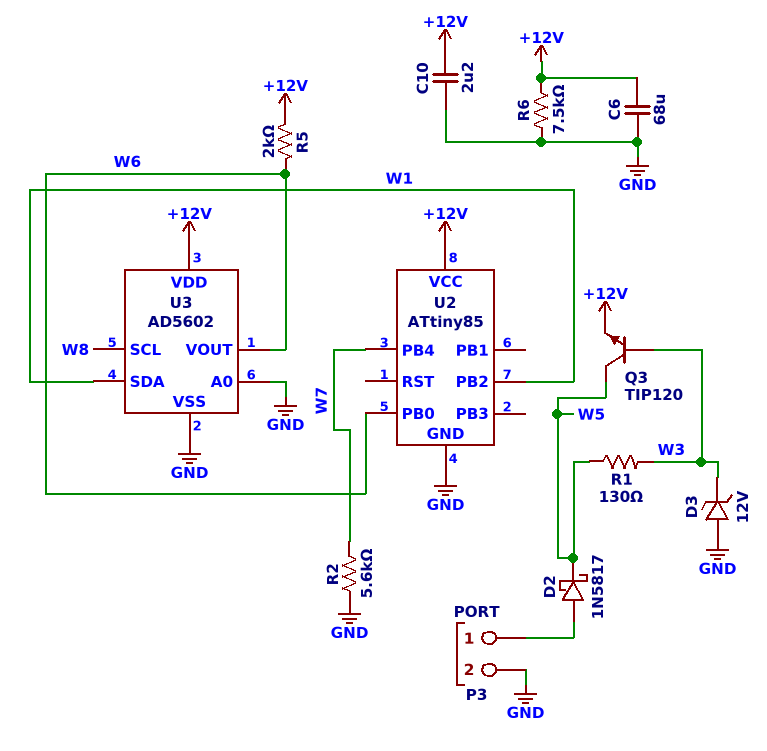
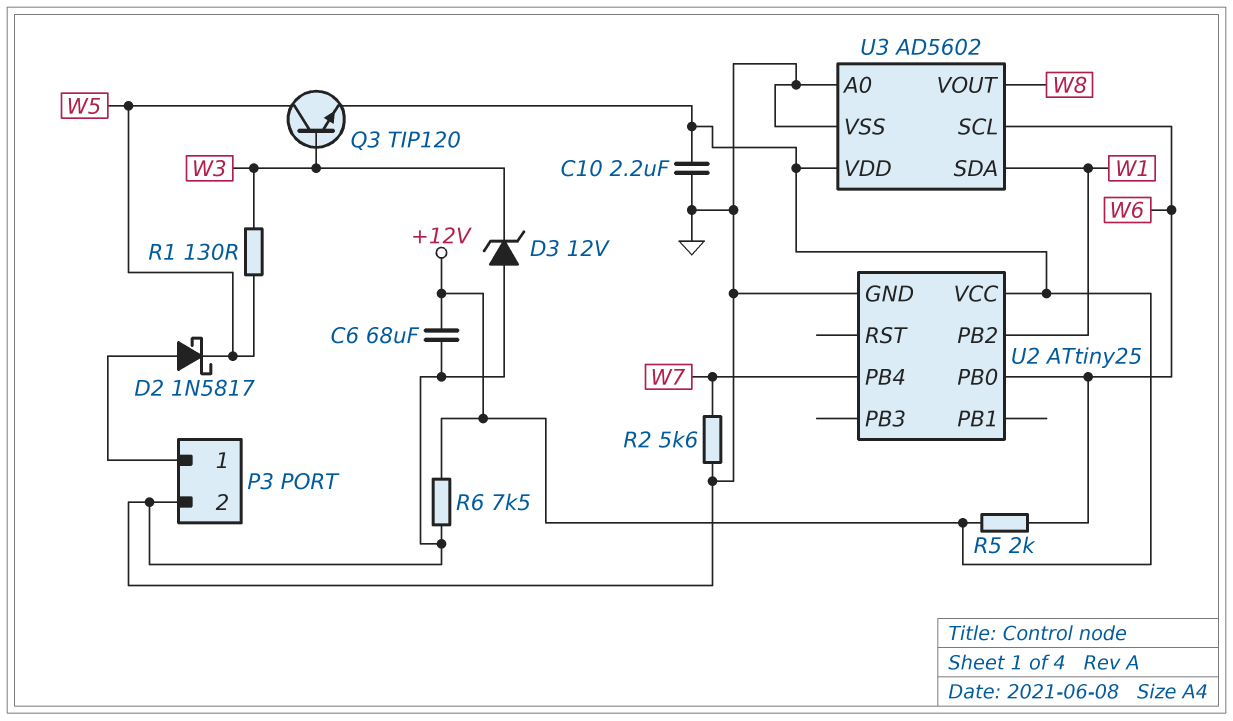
U2: ATtiny85 -> ATtiny25
U3 pin SCL: W8 -> W6
U3 pin VOUT: W6 -> W8

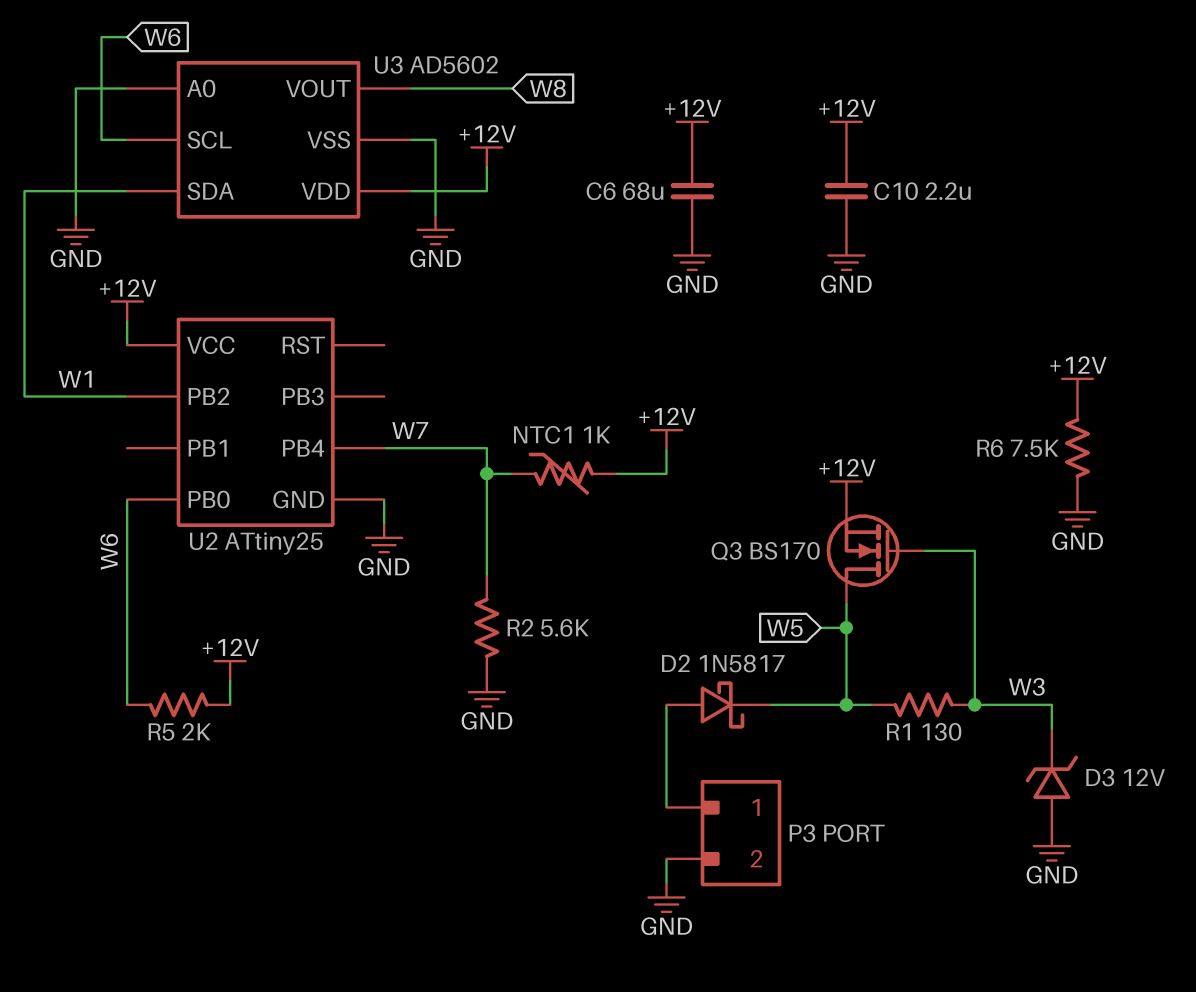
NTC1: none -> 1k (+12V, W7)
Q3: NPN TIP120 (B W3, C W5, E +12V) -> NMOS BS170 (G W3, D W5, S +12V)

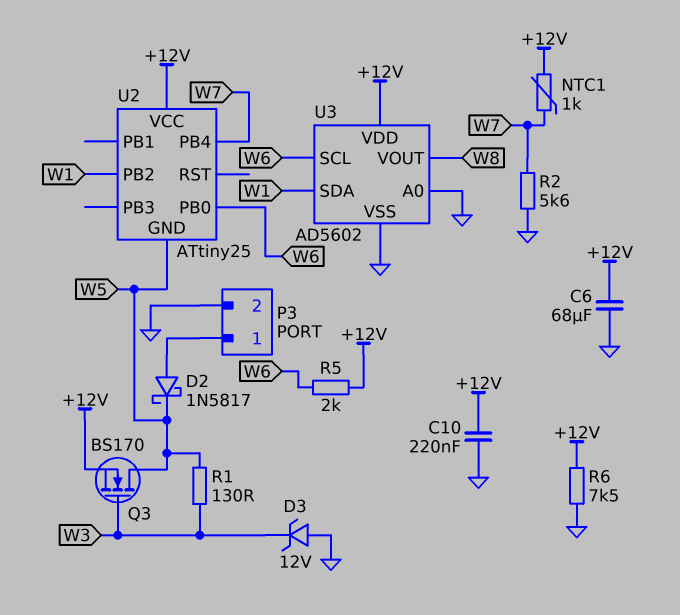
C10: 2.2uF (+12V, GND) -> 220nF (+12V, GND)
U2 pin GND: GND -> W5

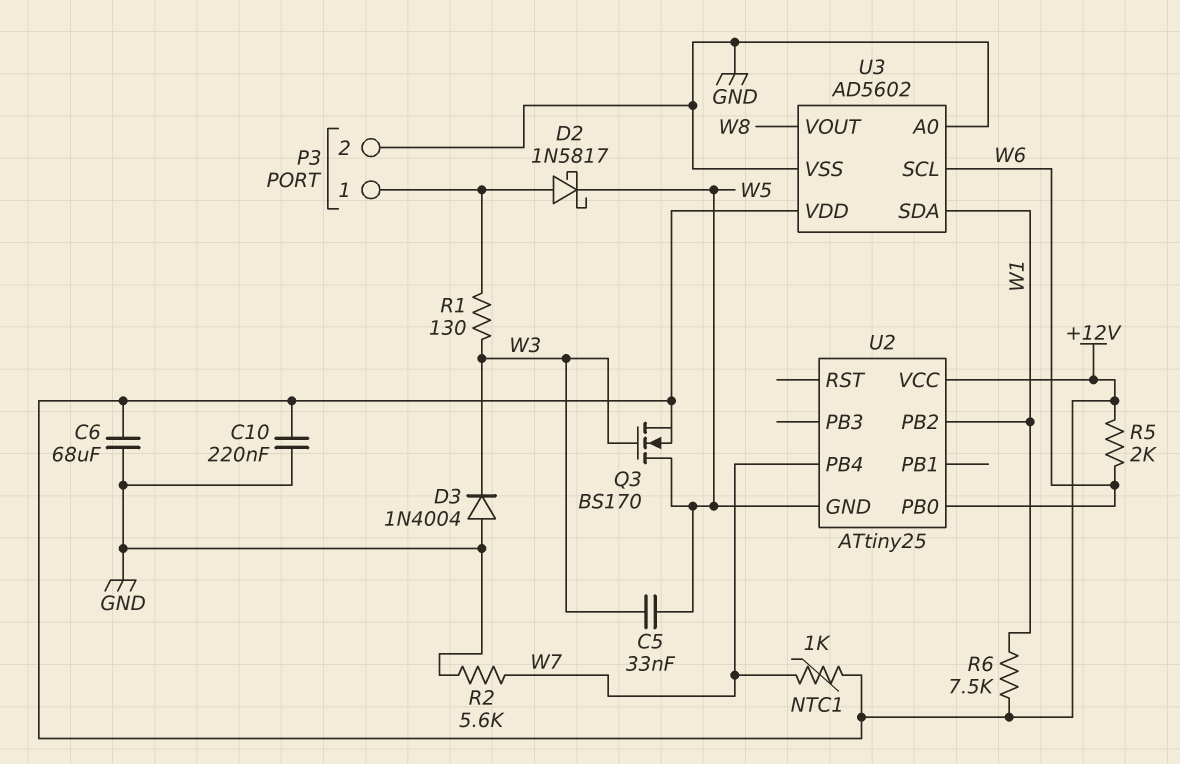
C5: none -> 33nF (W3, W5)
D3: zener 12V (A GND, K W3) -> diode 1N4004 (A GND, K W3)
R1: 130 (W3, W5) -> 130 (P3/1, W3)
R6: 7.5k (+12V, GND) -> 7.5k (+12V, W1)

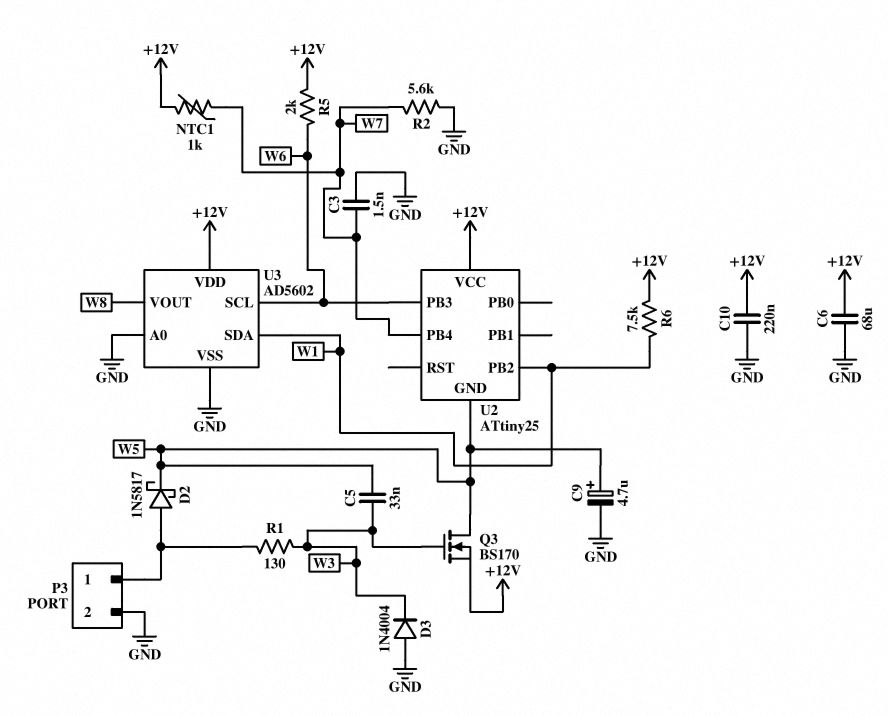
C3: none -> 1.5nF (GND, W7)
C9: none -> 4.7uF (plus W5, minus GND)
U2 pin PB0: W6 -> none
U2 pin PB3: none -> W6

